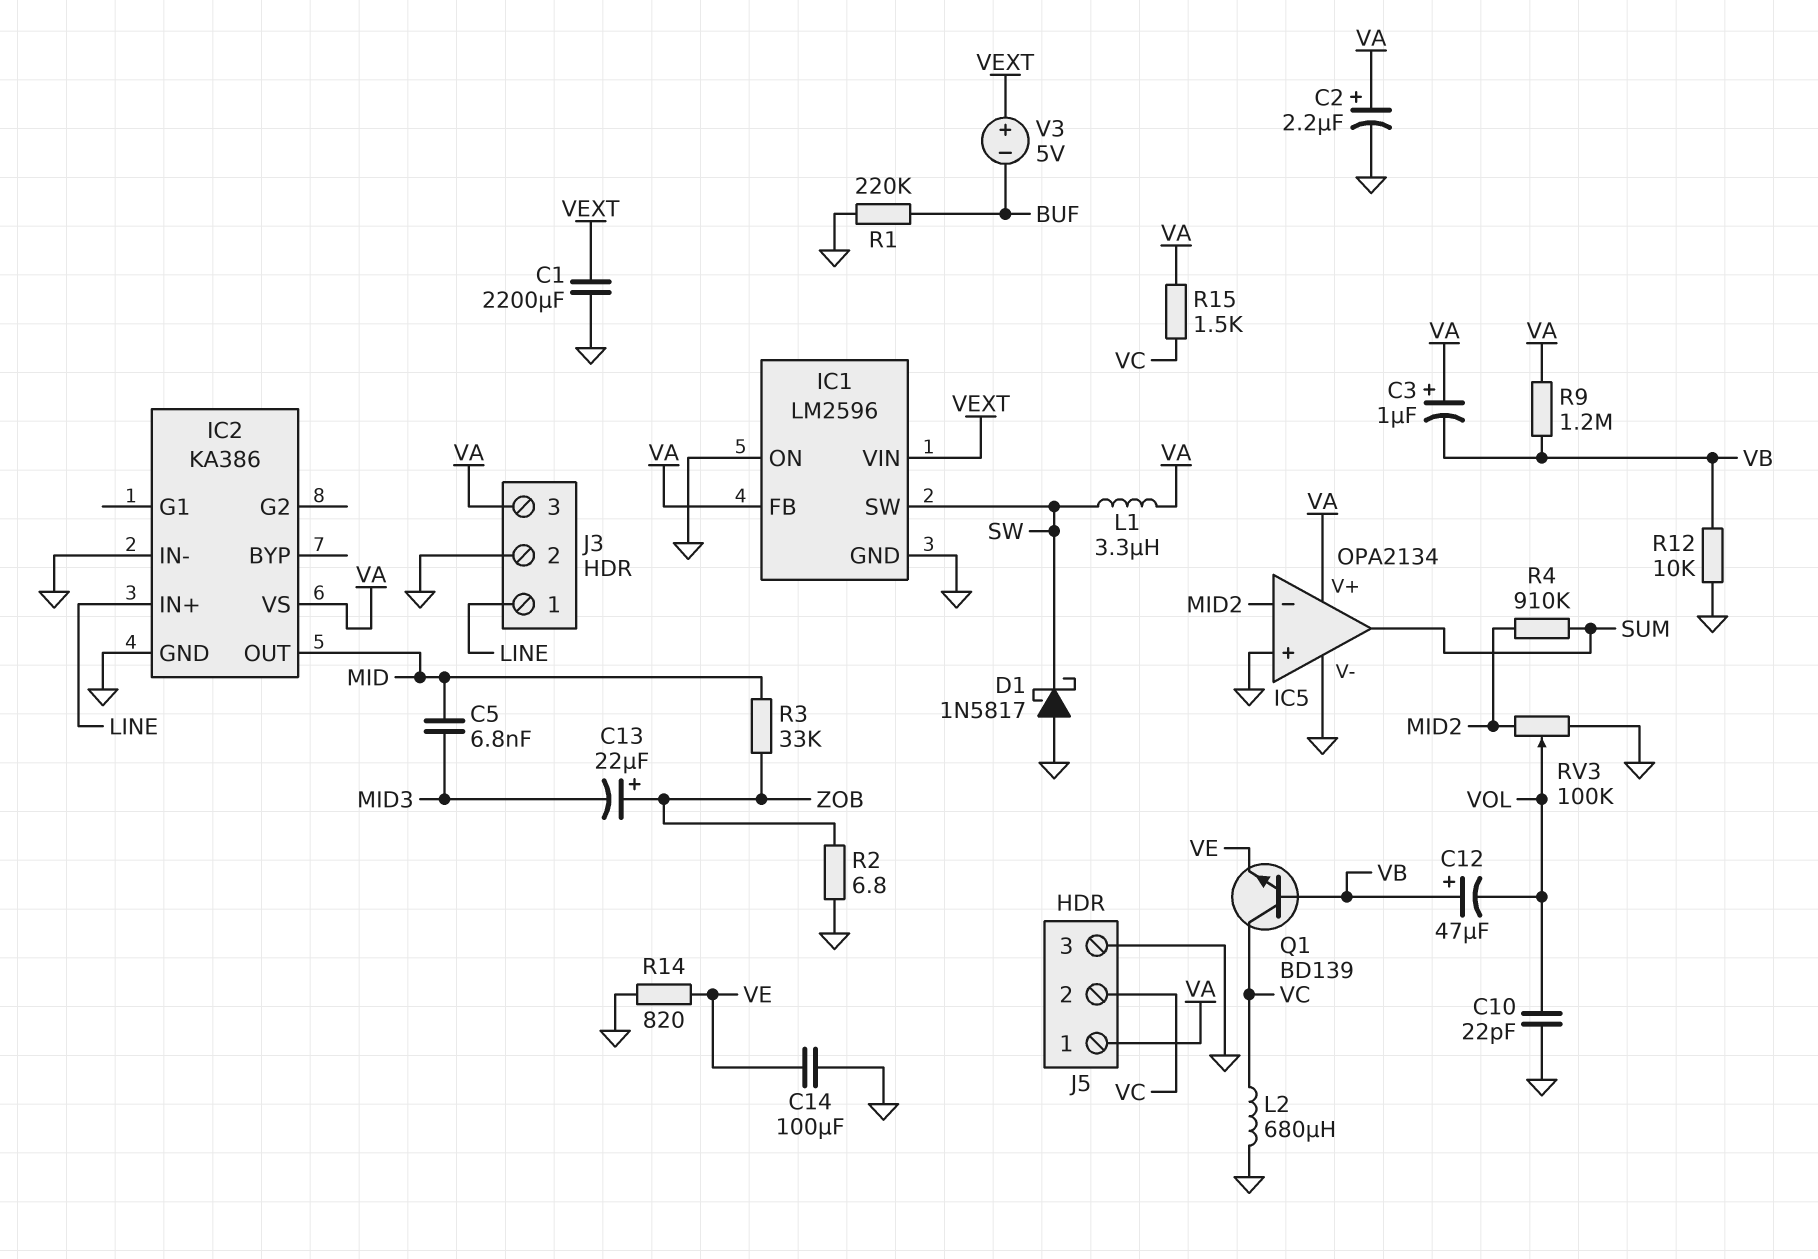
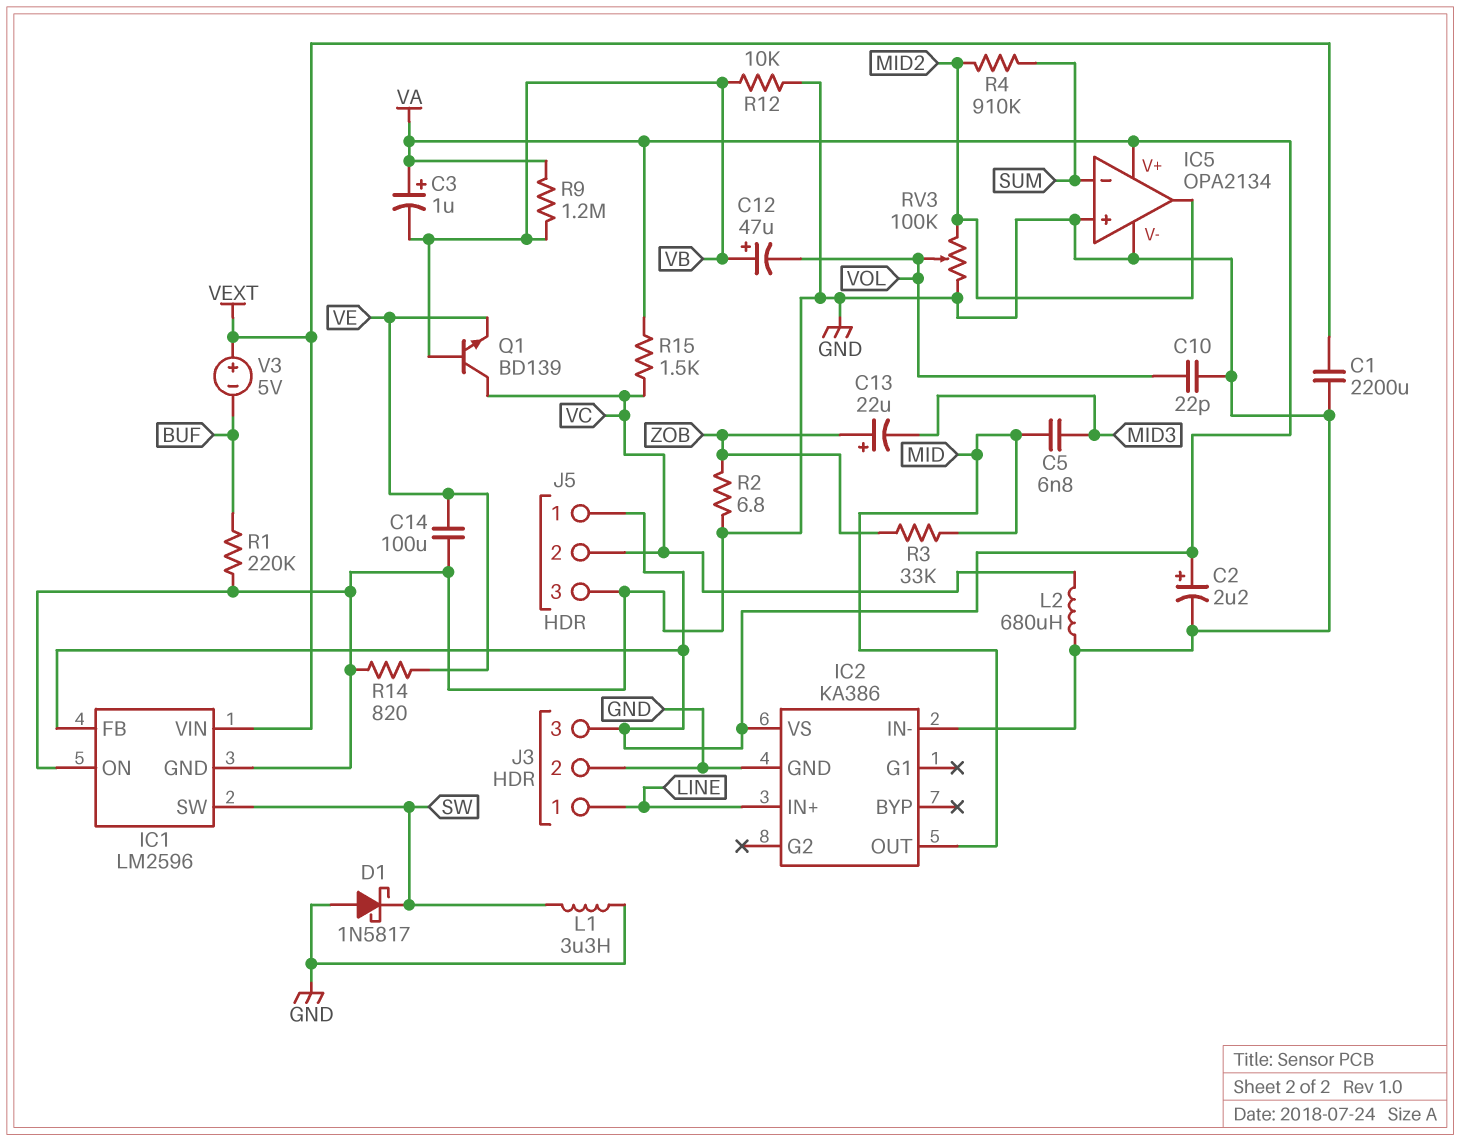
IC5 pin in-: MID2 -> SUM
IC5 pin out: SUM -> MID2
L1: 3.3uH (SW, VA) -> 3.3uH (GND, SW)

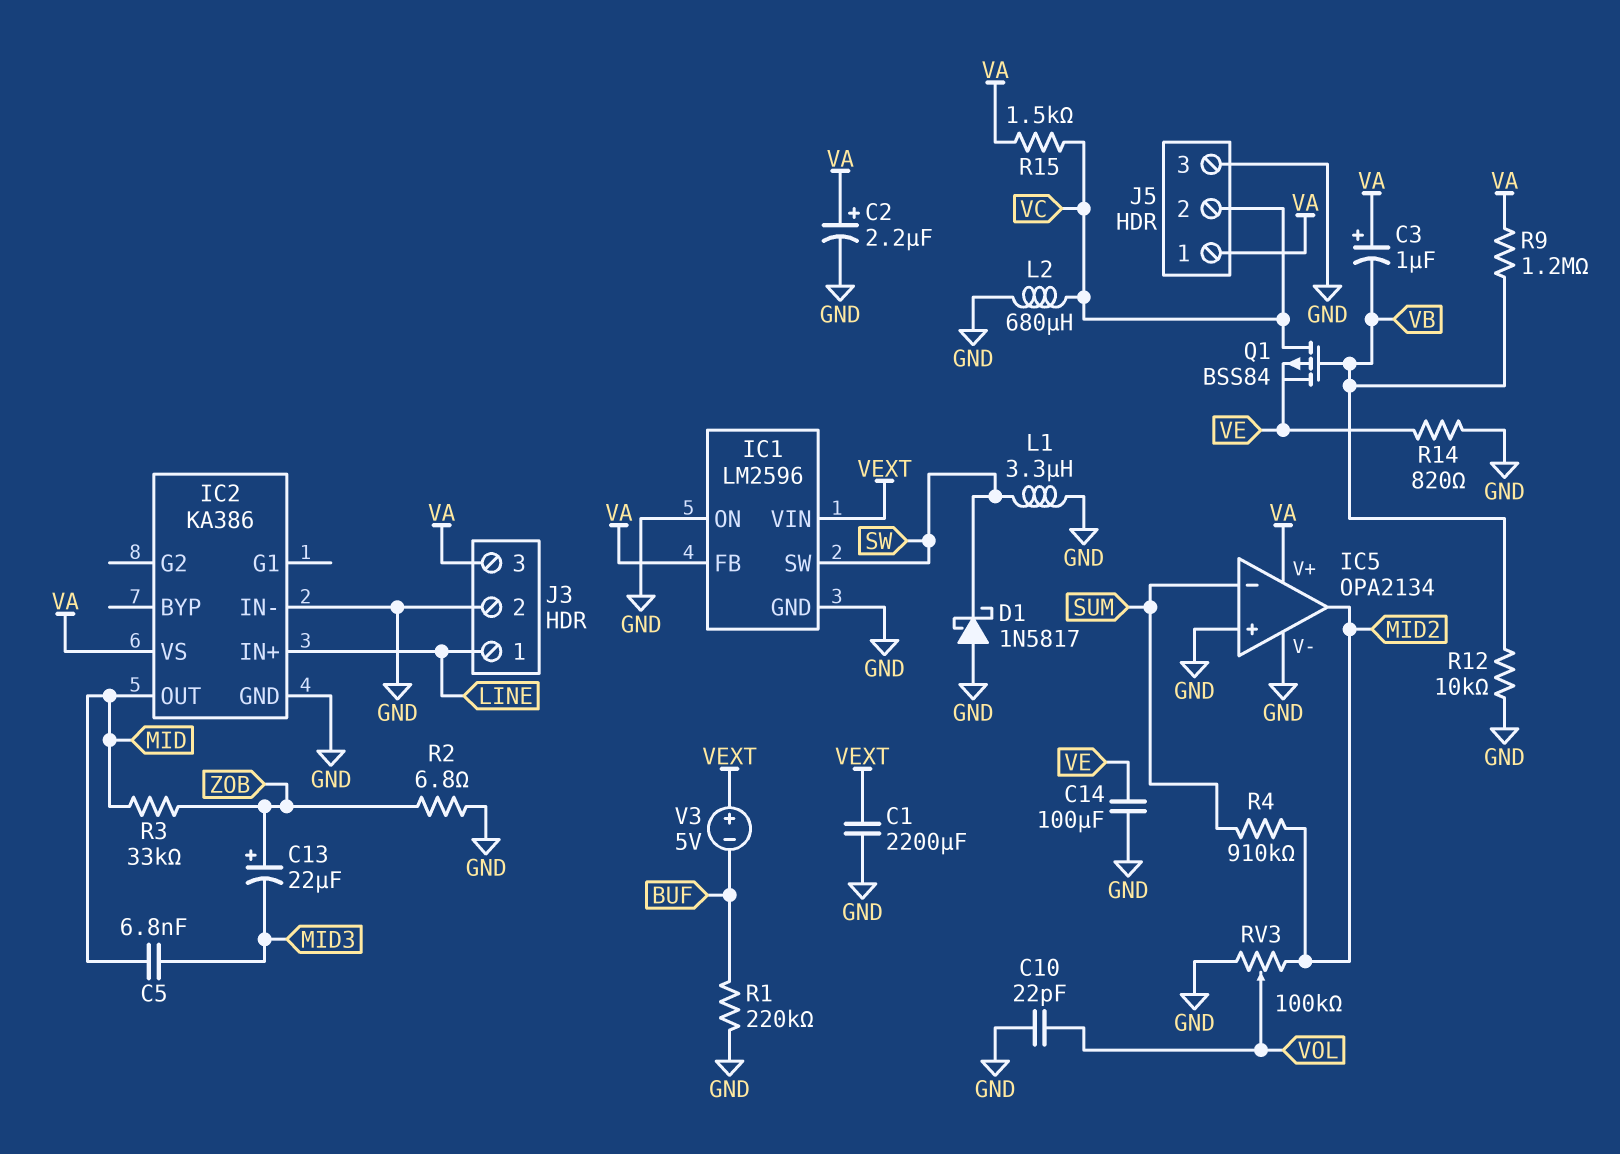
C12: 47uF (plus VB, minus VOL) -> none
Q1: NPN BD139 (B VB, C VC, E VE) -> PMOS BSS84 (G VB, D VC, S VE)

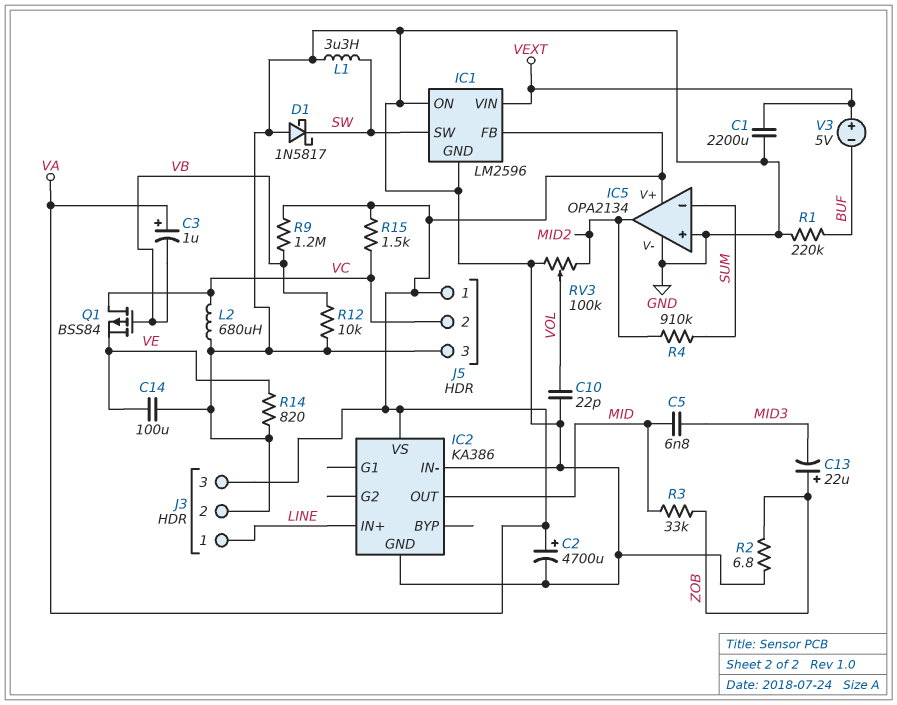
C2: 2.2uF (plus VA, minus GND) -> 4700uF (plus VA, minus GND)

